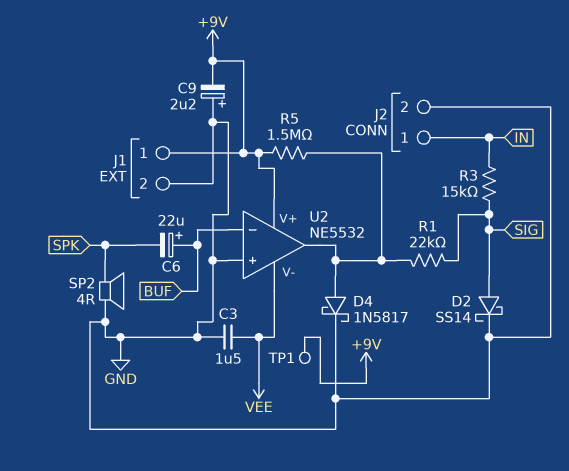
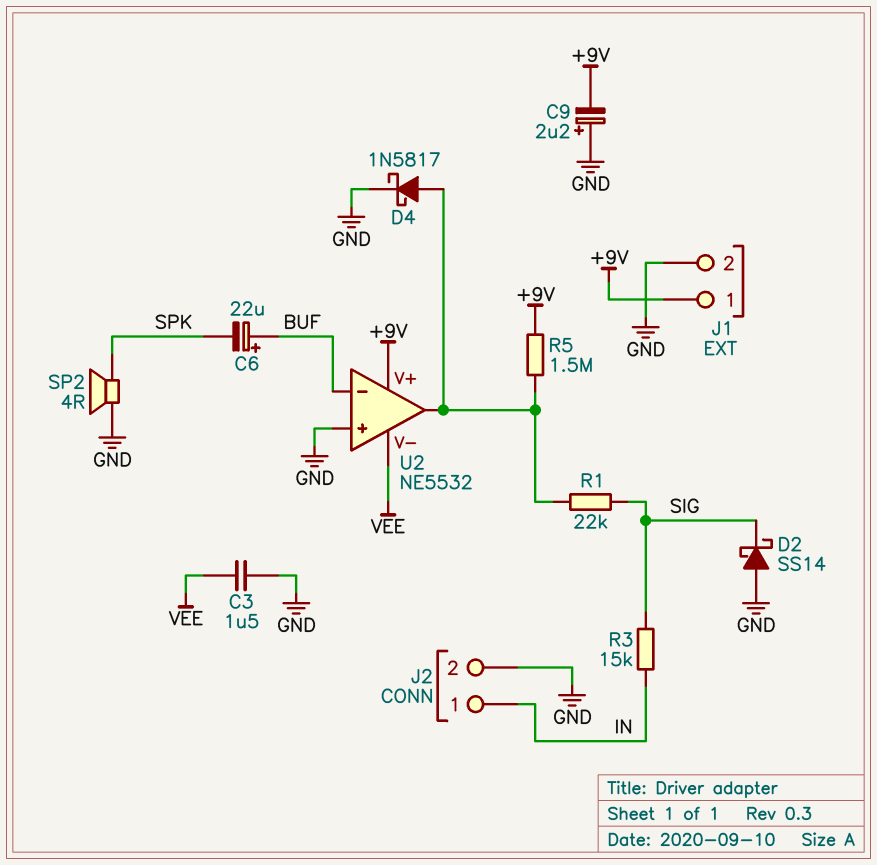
D2: schottky SS14 (A SIG, K GND) -> schottky SS14 (A GND, K SIG)
TP1: test point (+9V) -> none

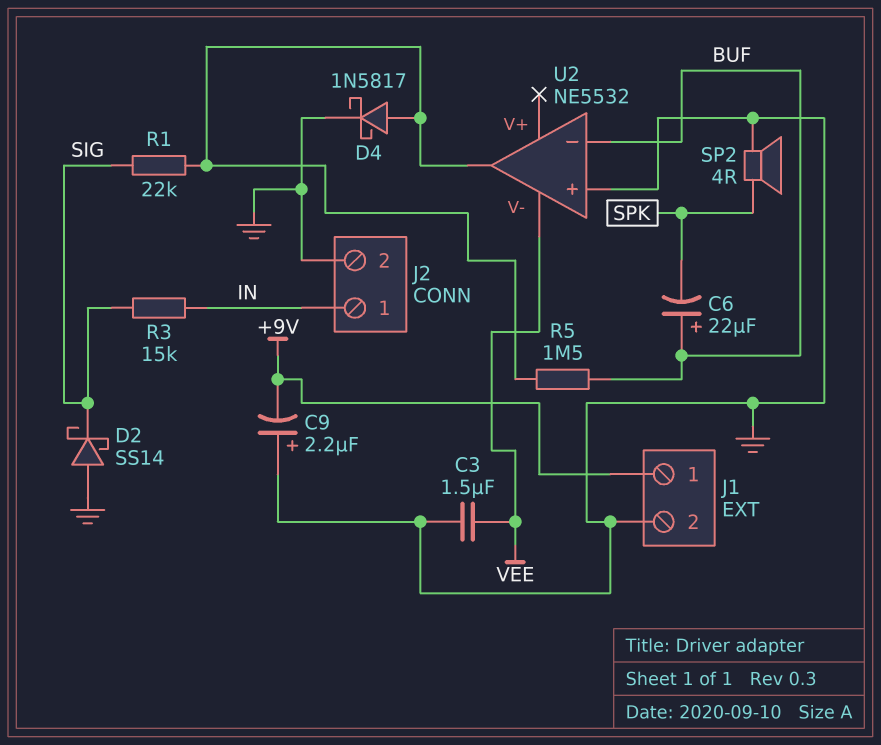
R5: 1.5M (+9V, U2/out) -> 1.5M (BUF, U2/out)
U2 pin V+: +9V -> none

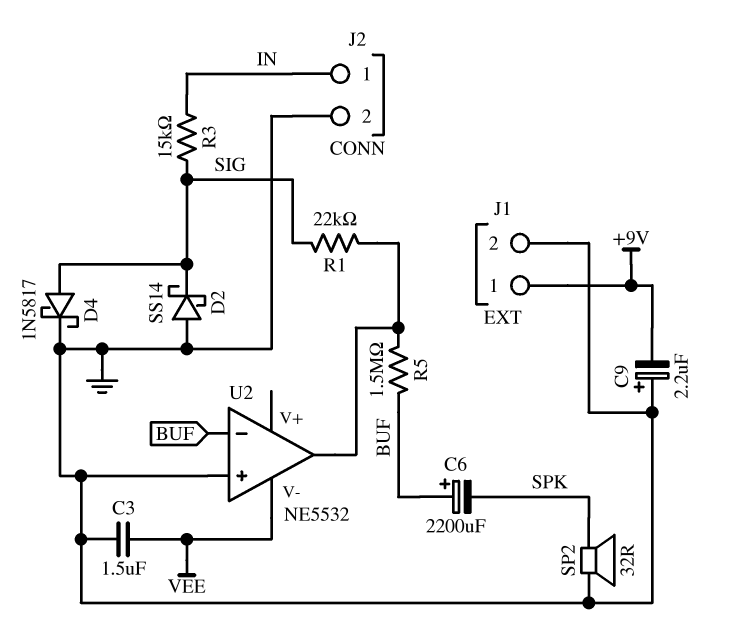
C6: 22uF (plus BUF, minus SPK) -> 2200uF (plus BUF, minus SPK)
D4: schottky 1N5817 (A U2/out, K GND) -> schottky 1N5817 (A SIG, K GND)
SP2: speaker 4R (GND, SPK) -> speaker 32R (GND, SPK)

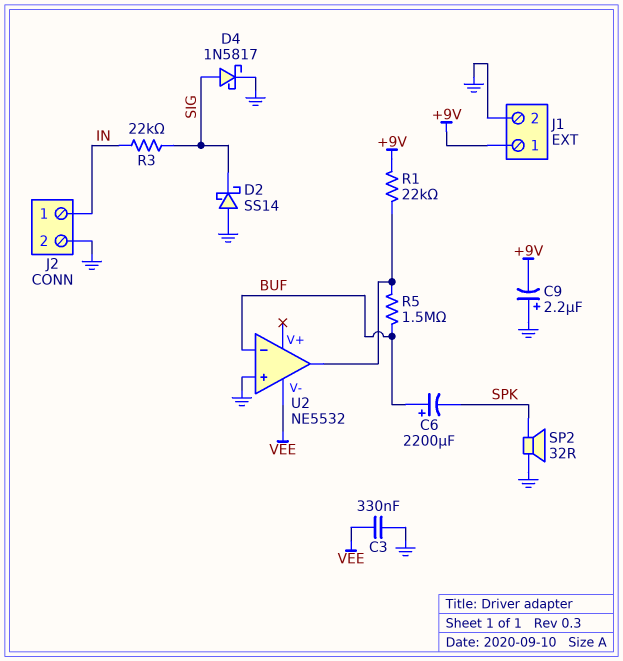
C3: 1.5uF (GND, VEE) -> 330nF (GND, VEE)
R1: 22k (SIG, U2/out) -> 22k (+9V, U2/out)
R3: 15k (IN, SIG) -> 22k (IN, SIG)

